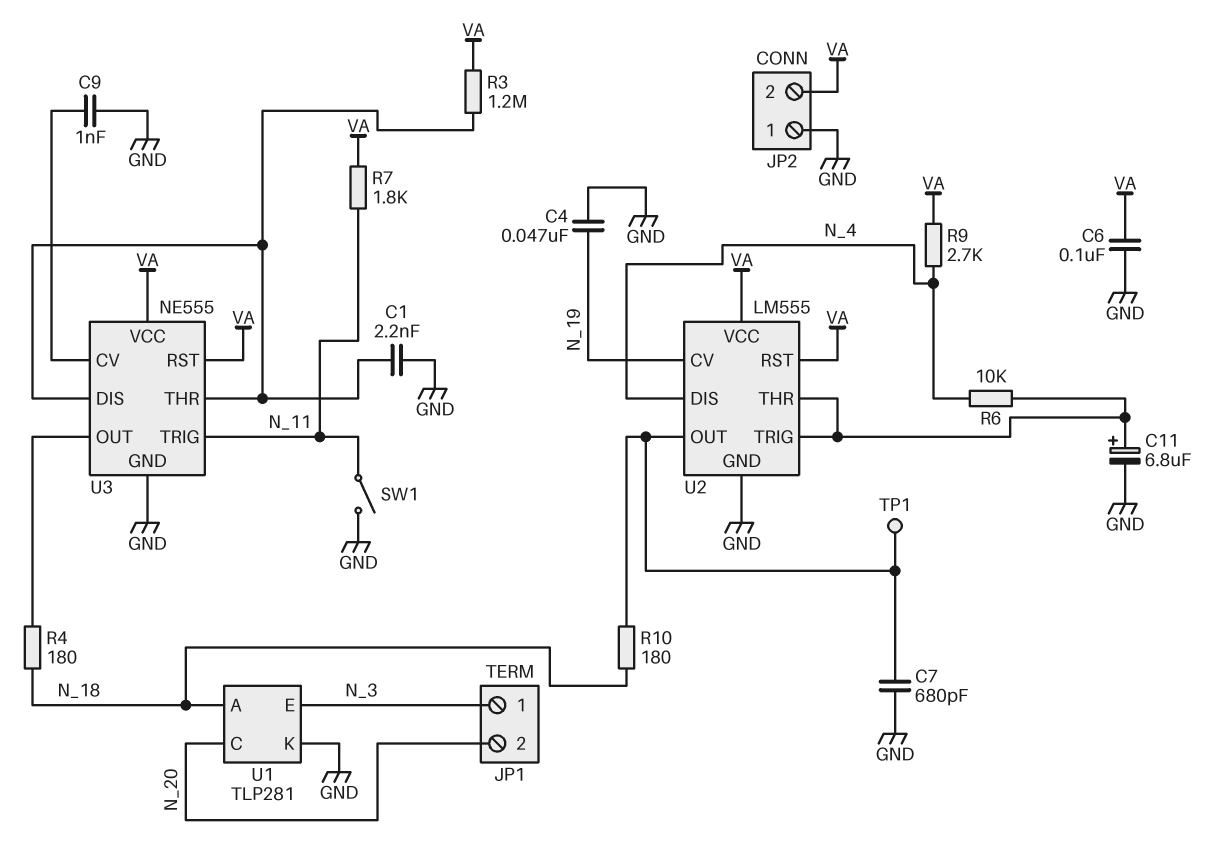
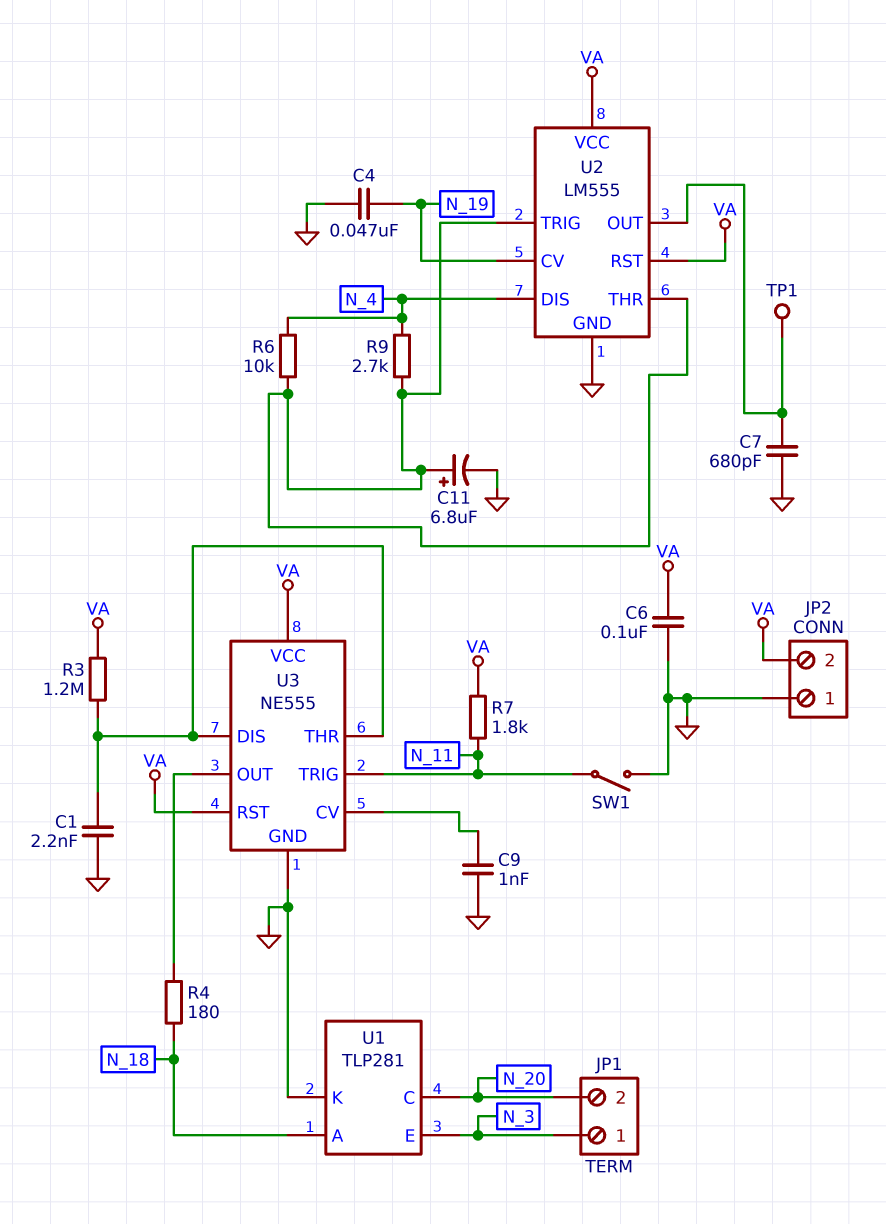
R9: 2.7k (N_4, VA) -> 2.7k (N_4, U2/THR)
R10: 180 (N_18, U2/OUT) -> none

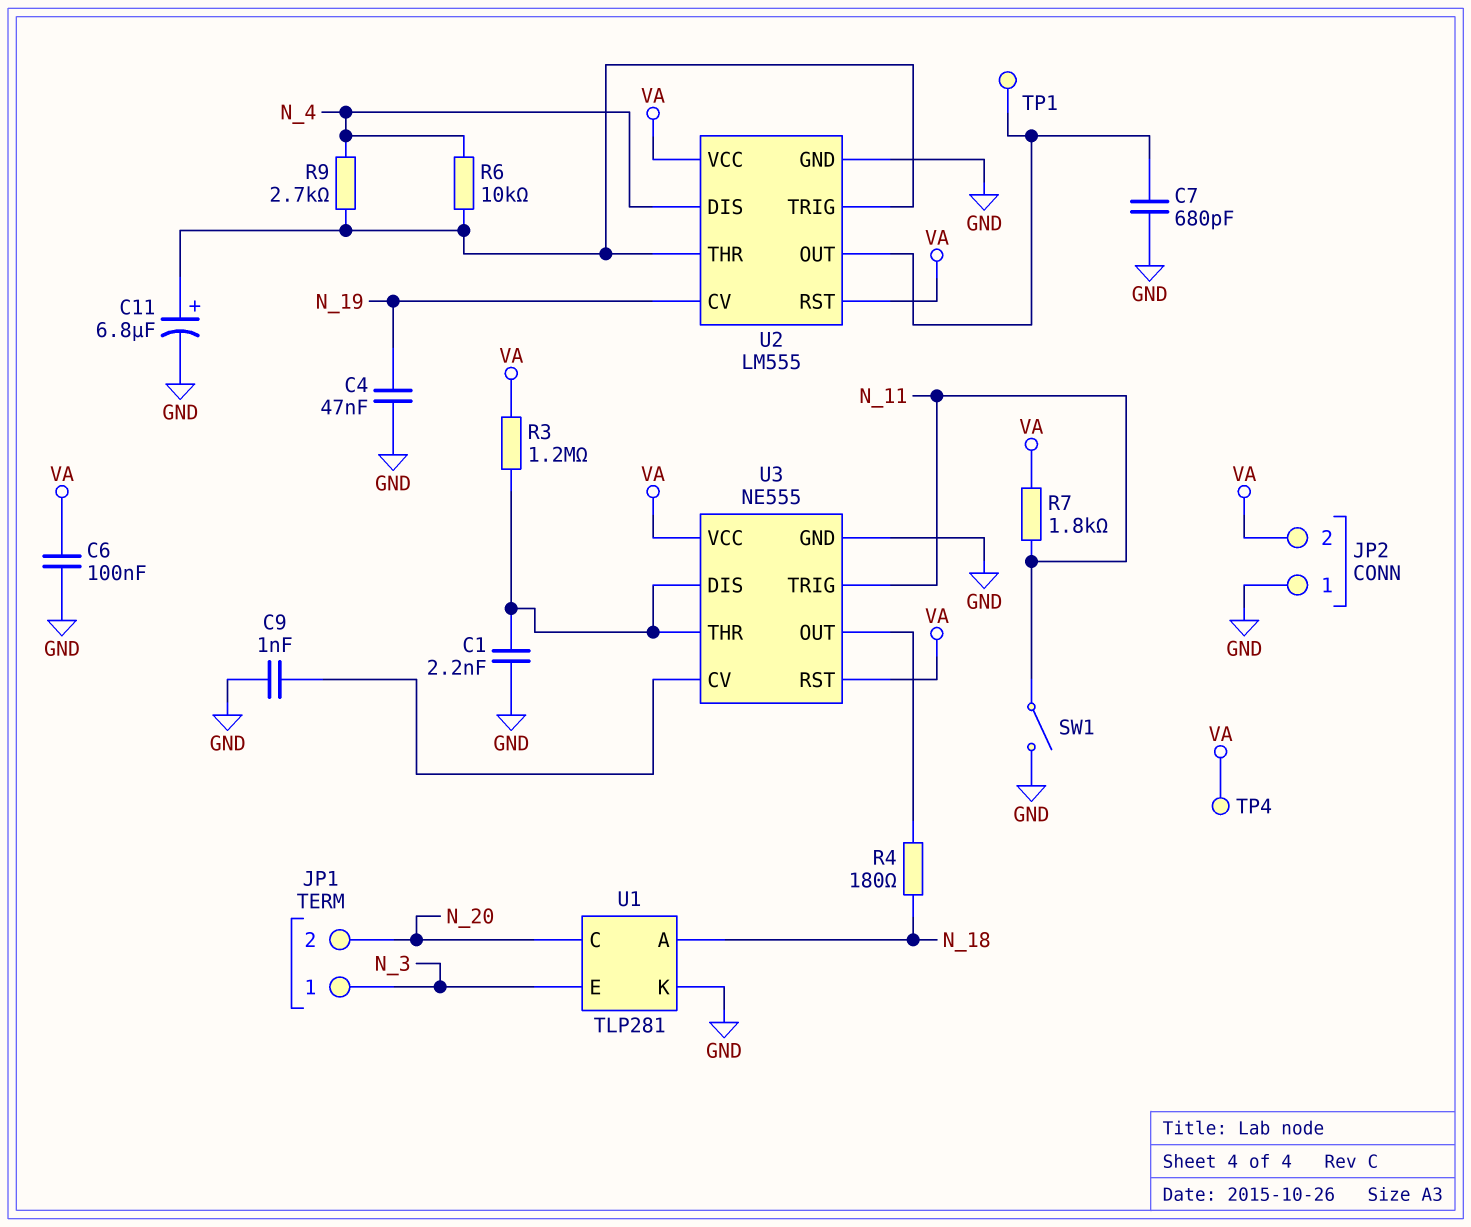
TP4: none -> test point (VA)

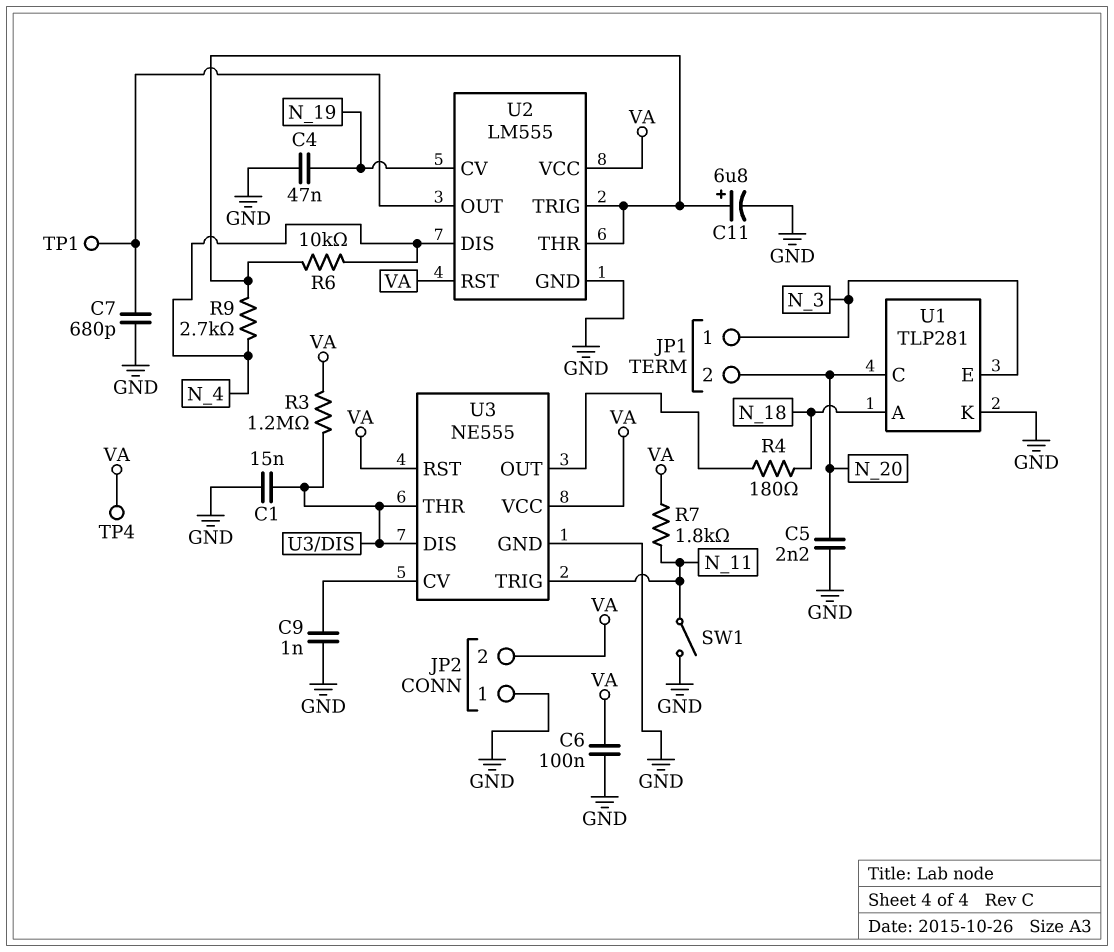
C1: 2.2nF (GND, U3/DIS) -> 15nF (GND, U3/DIS)
C5: none -> 2.2nF (GND, N_20)

